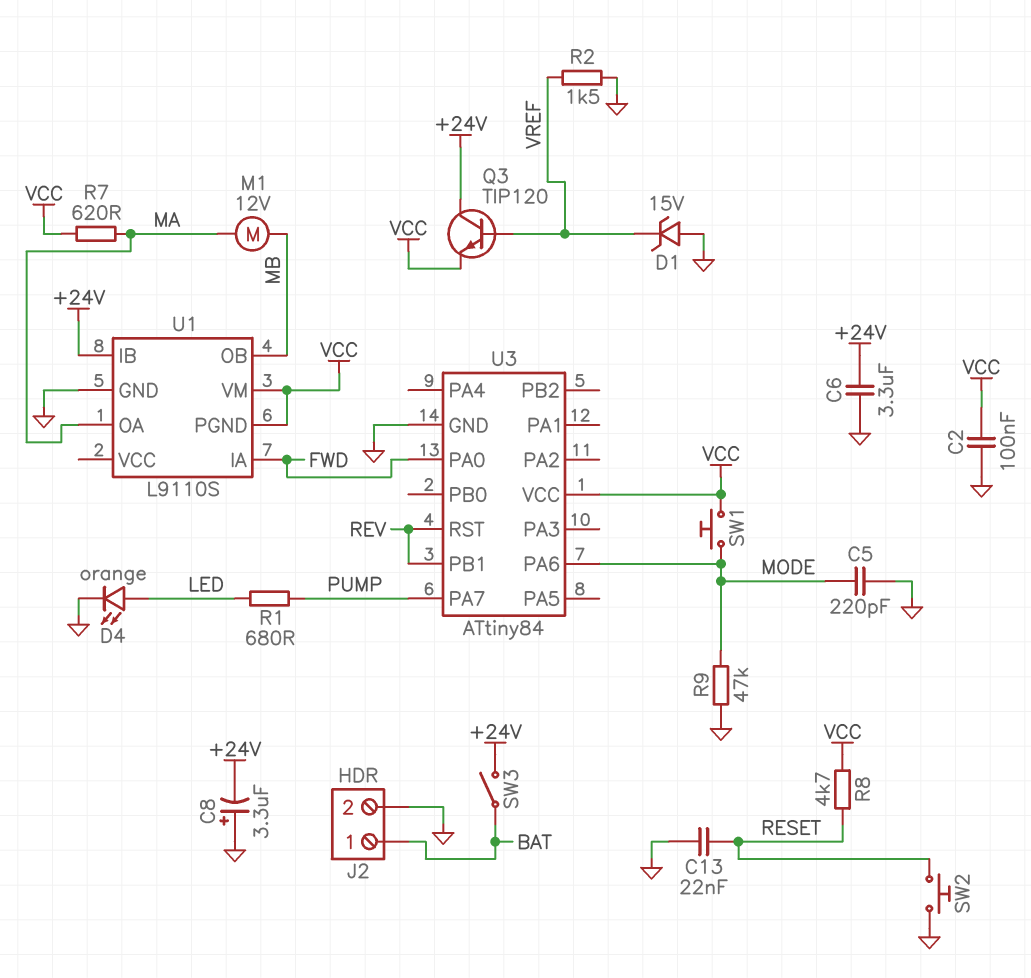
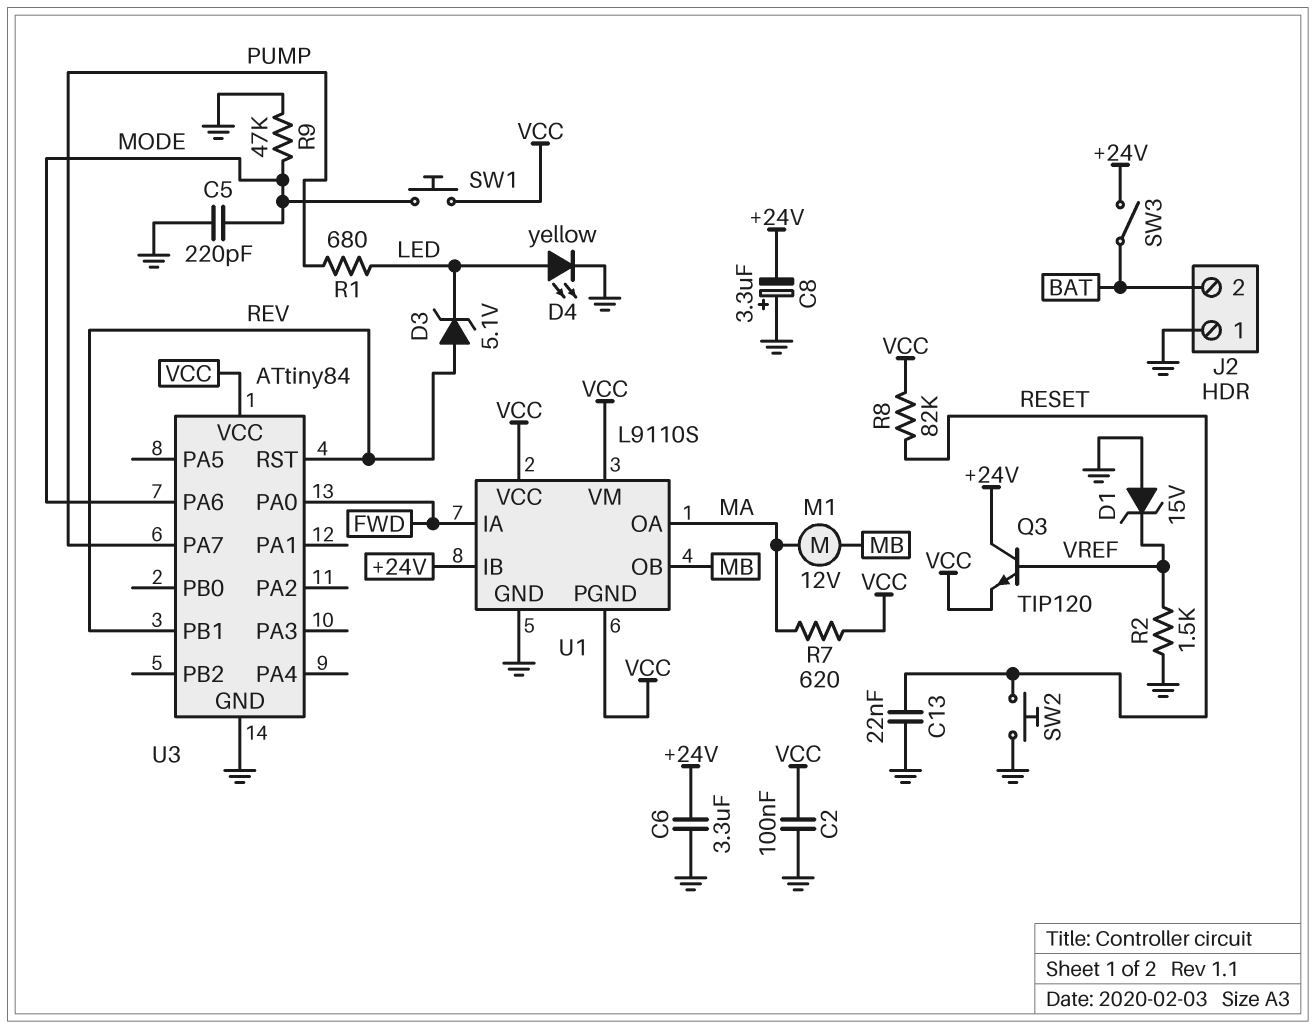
D3: none -> zener 5.1V (A REV, K LED)
D4: LED orange (A LED, K GND) -> LED yellow (A LED, K GND)
J2 pin 1: BAT -> GND
J2 pin 2: GND -> BAT
R8: 4.7k (RESET, VCC) -> 82k (RESET, VCC)
U1 pin VCC: none -> VCC

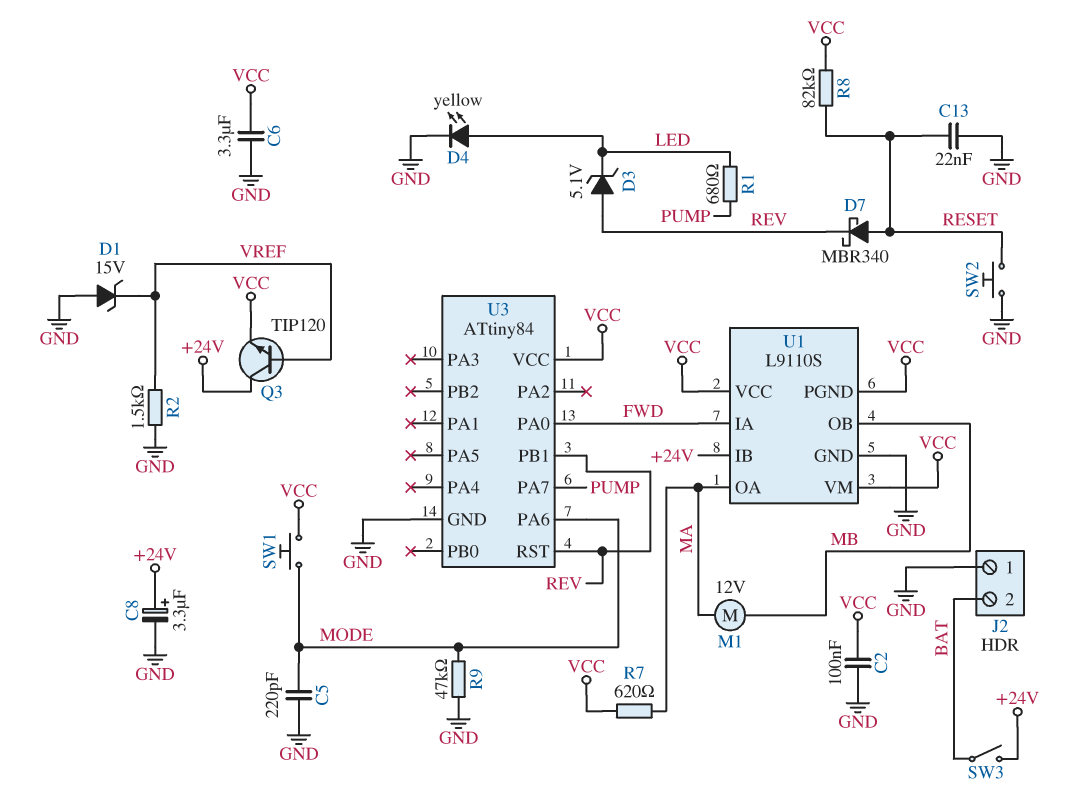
C6: 3.3uF (+24V, GND) -> 3.3uF (GND, VCC)
C8: 3.3uF (plus GND, minus +24V) -> 3.3uF (plus +24V, minus GND)
D7: none -> schottky MBR340 (A RESET, K REV)

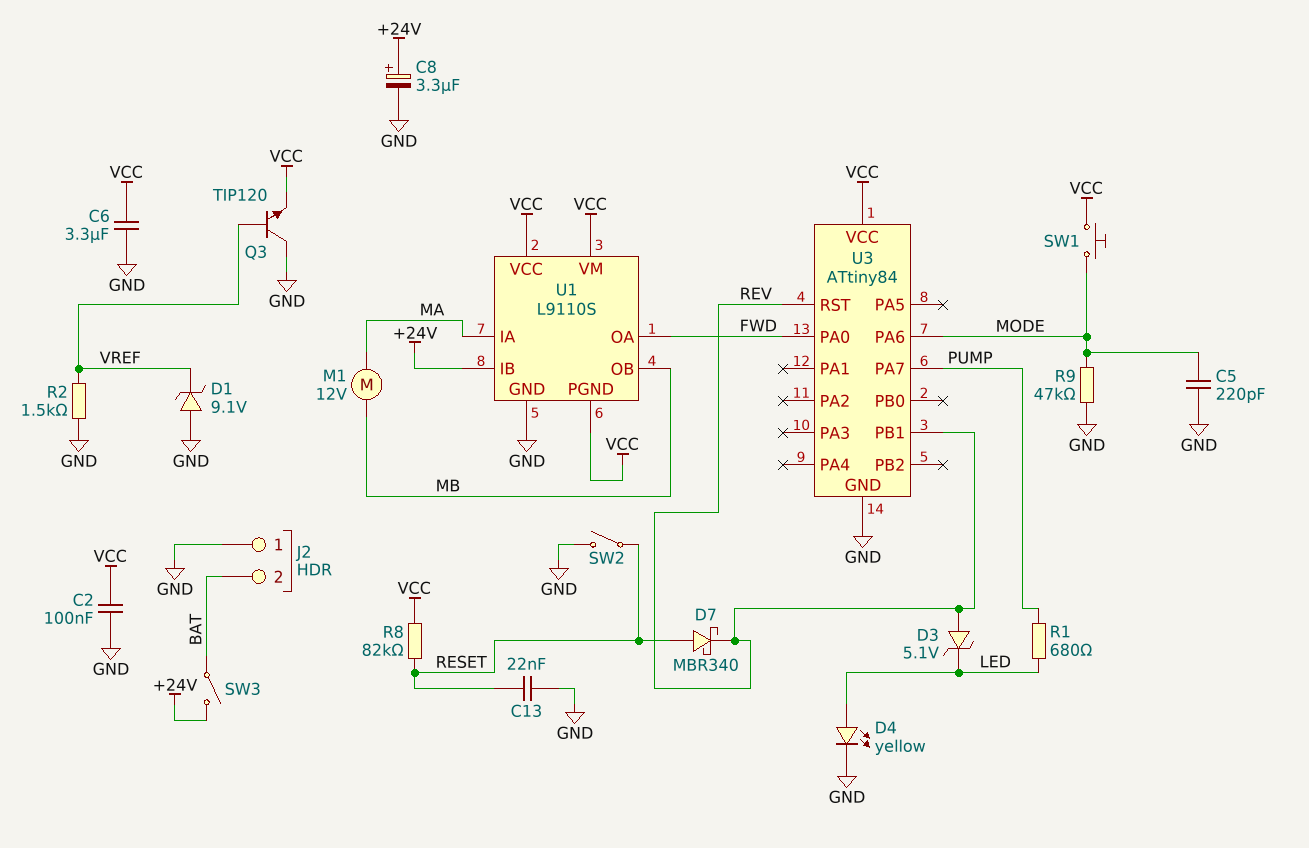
D1: zener 15V (A GND, K VREF) -> zener 9.1V (A GND, K VREF)
Q3: NPN TIP120 (B VREF, C +24V, E VCC) -> NPN TIP120 (B VREF, C GND, E VCC)
R7: 620 (MA, VCC) -> none
SW2: button (GND, RESET) -> switch (GND, RESET)
U1 pin IA: FWD -> MA
U1 pin OA: MA -> FWD

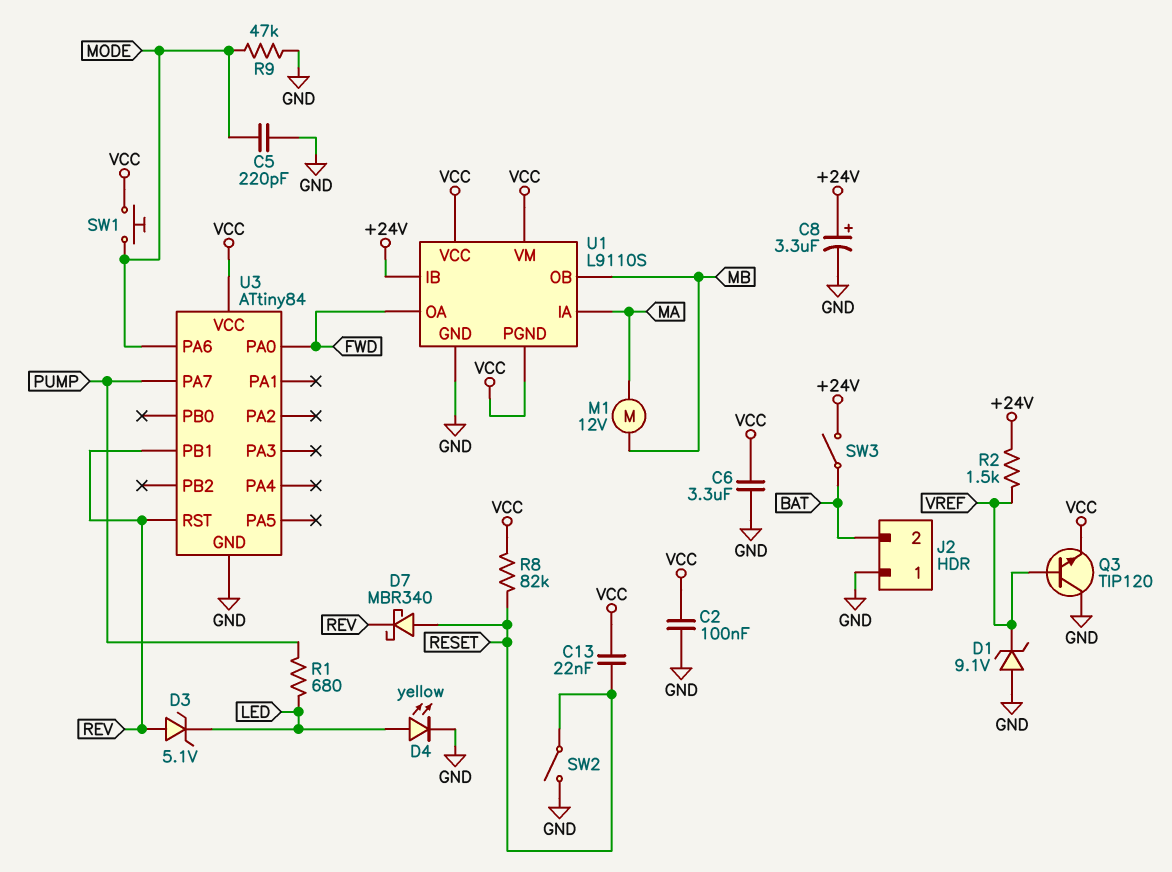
C13: 22nF (GND, RESET) -> 22nF (RESET, VCC)
R2: 1.5k (GND, VREF) -> 1.5k (+24V, VREF)

